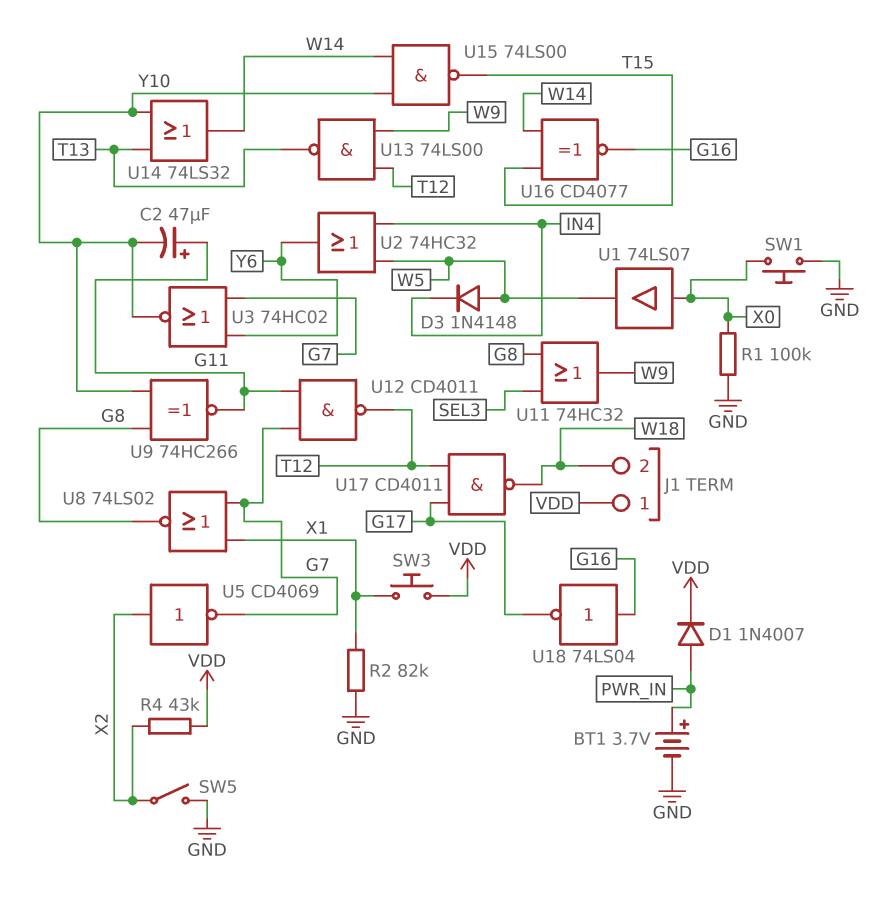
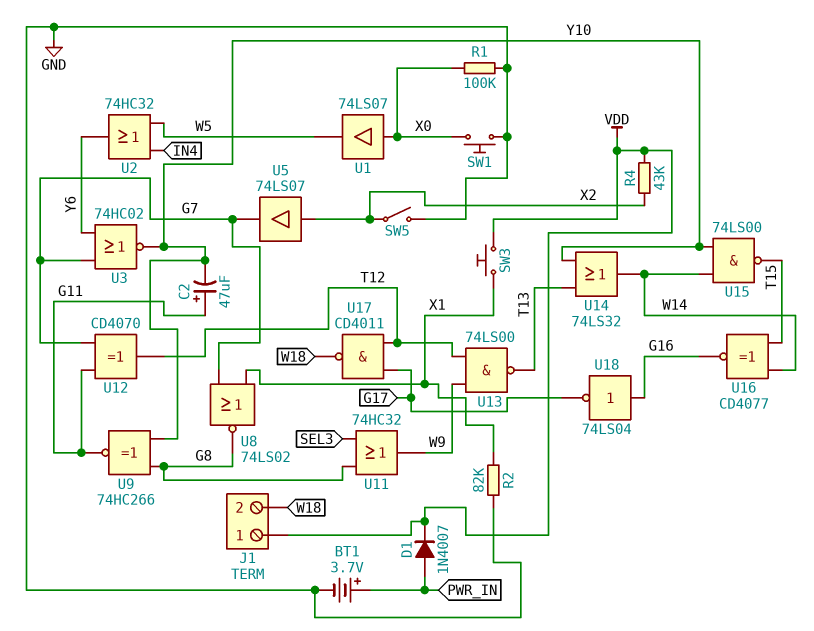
D3: diode 1N4148 (A W5, K IN4) -> none
U5: NOT CD4069 (in X2, out G7) -> buffer 74LS07 (in X2, out G7)
U12: NAND CD4011 (in G7, in G11, out T12) -> XOR CD4070 (in G7, in G11, out T12)

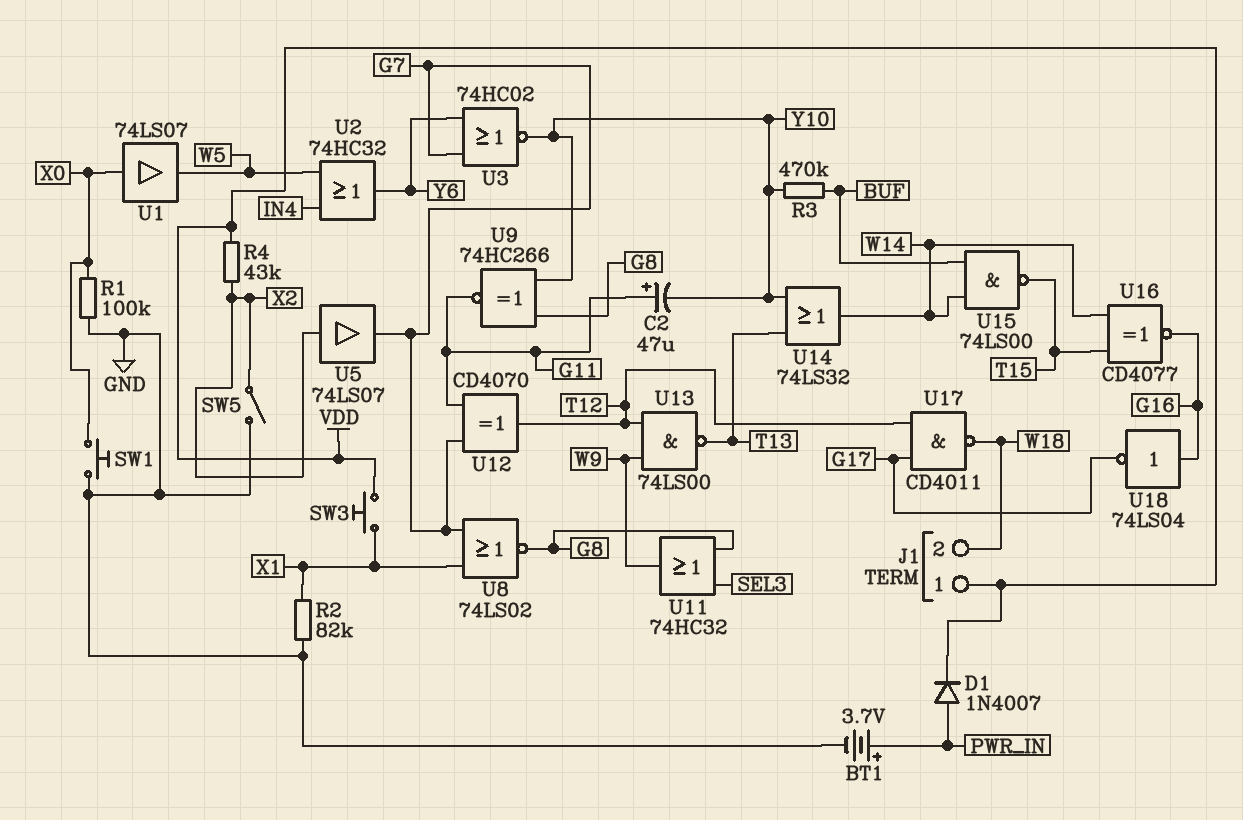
R3: none -> 470k (BUF, Y10)
U15: NAND 74LS00 (in W14, in Y10, out T15) -> NAND 74LS00 (in BUF, in W14, out T15)

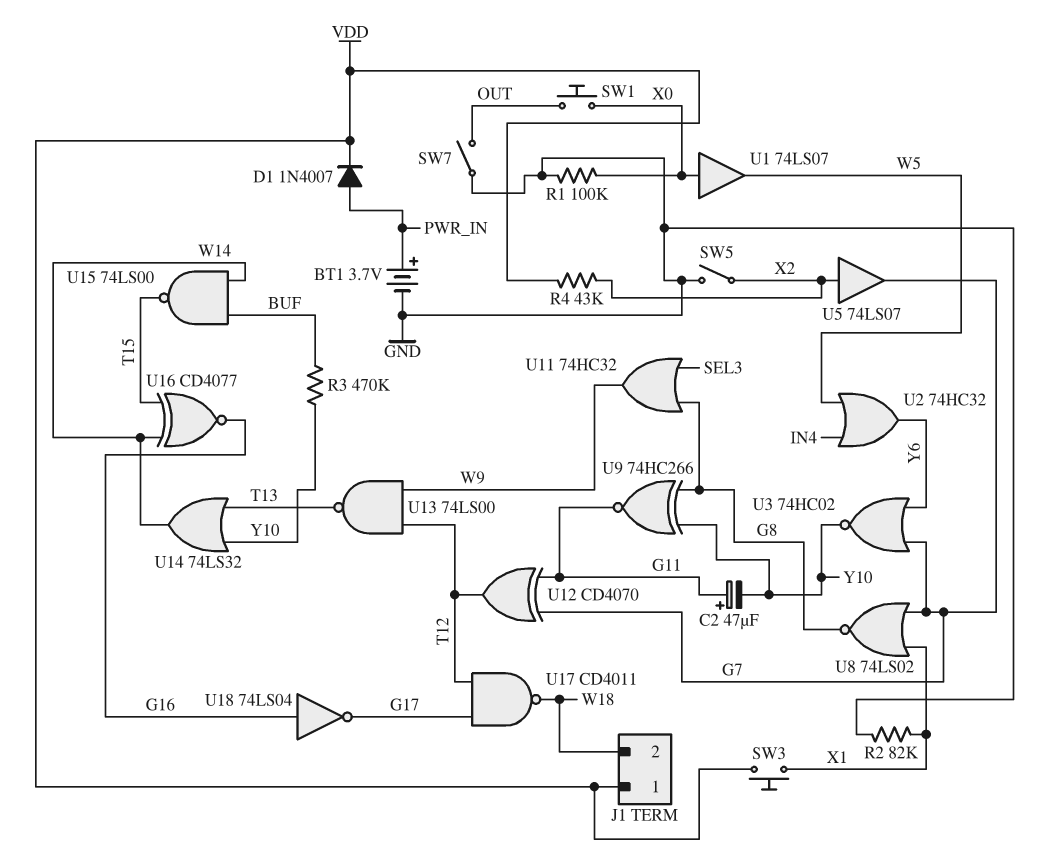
SW1: button (GND, X0) -> button (OUT, X0)
SW7: none -> switch (GND, OUT)

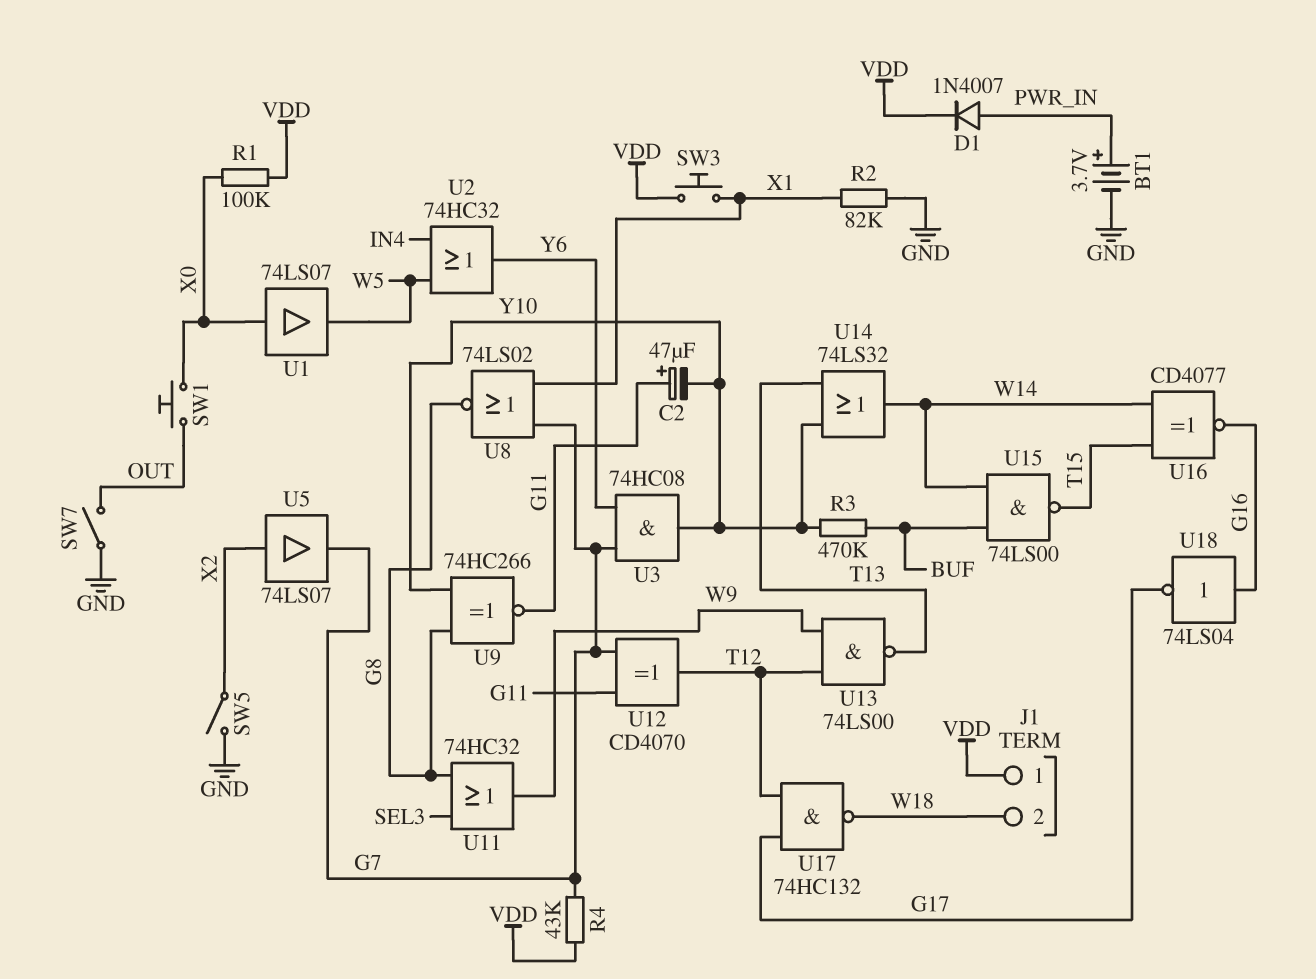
R1: 100k (GND, X0) -> 100k (VDD, X0)
R4: 43k (VDD, X2) -> 43k (G7, VDD)
U3: NOR 74HC02 (in G7, in Y6, out Y10) -> AND 74HC08 (in G7, in Y6, out Y10)
U17: NAND CD4011 (in G17, in T12, out W18) -> NAND 74HC132 (in G17, in T12, out W18)

